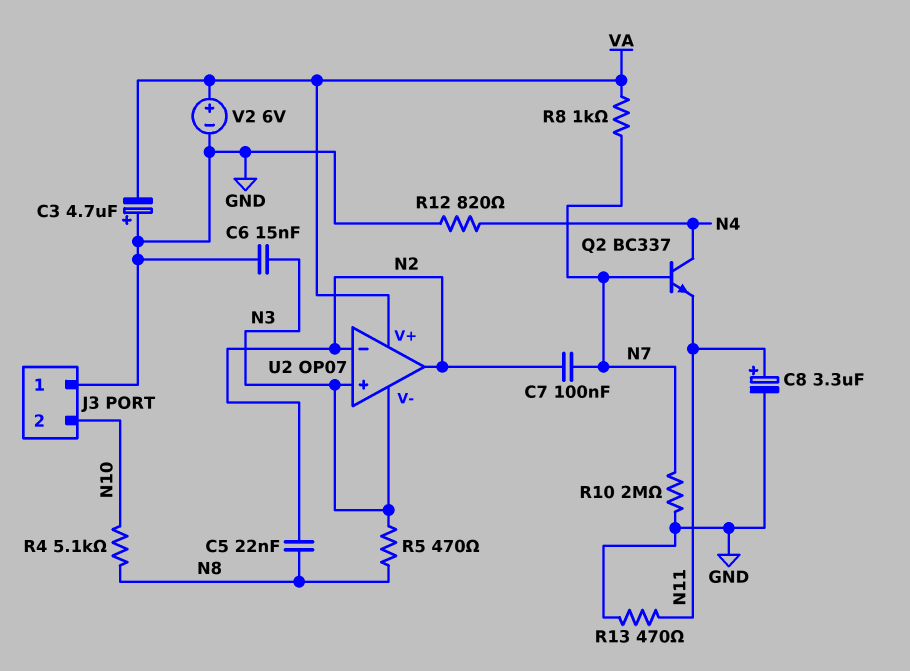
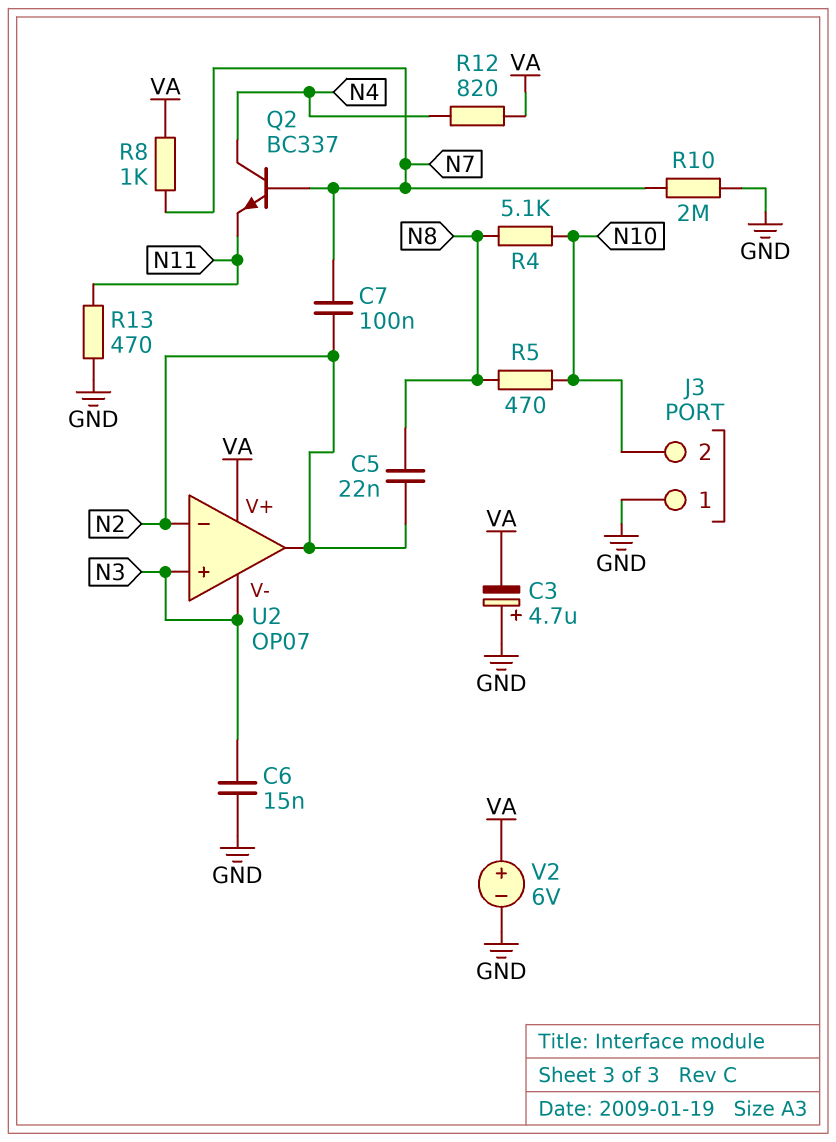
C8: 3.3uF (plus N11, minus GND) -> none
R5: 470 (N3, N8) -> 470 (N8, N10)
R12: 820 (GND, N4) -> 820 (N4, VA)

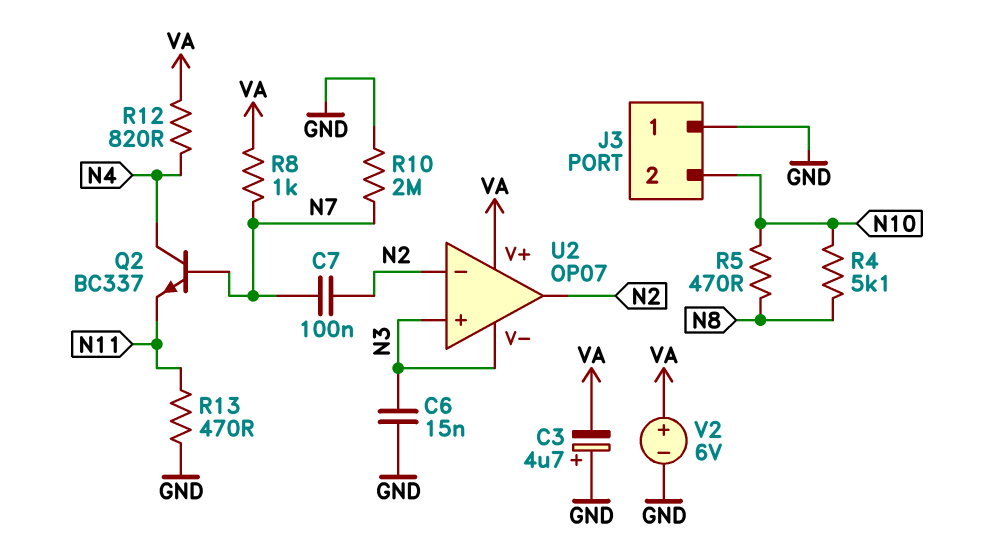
C5: 22nF (N2, N8) -> none

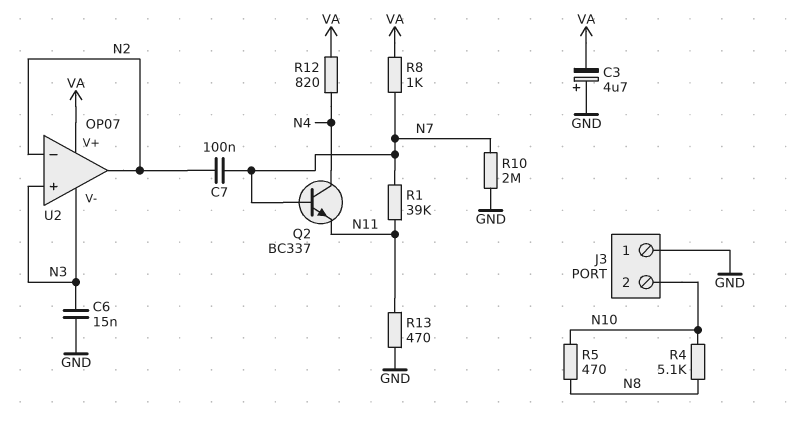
R1: none -> 39k (N7, N11)
V2: 6V (plus VA, minus GND) -> none

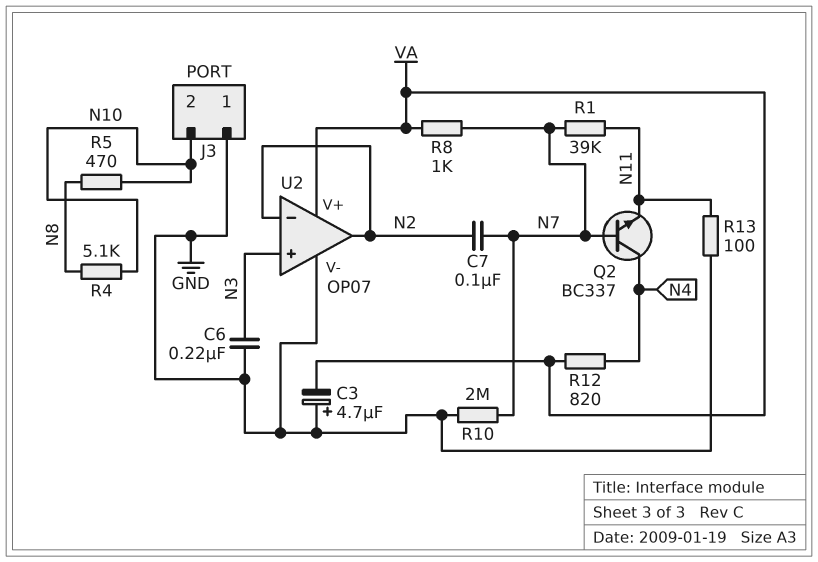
C6: 15nF (GND, N3) -> 220nF (GND, N3)
R13: 470 (GND, N11) -> 100 (GND, N11)
U2 pin V-: N3 -> GND

